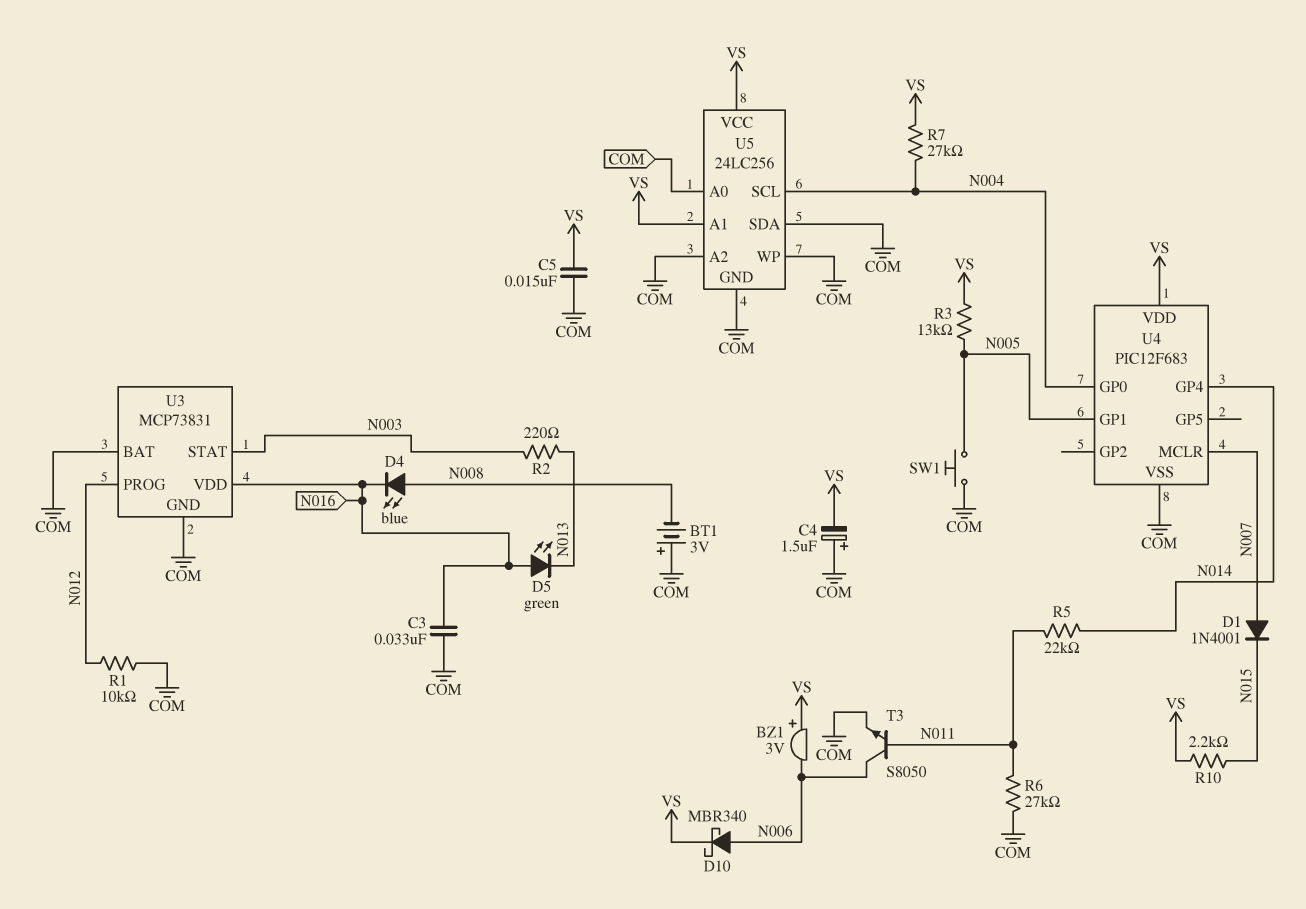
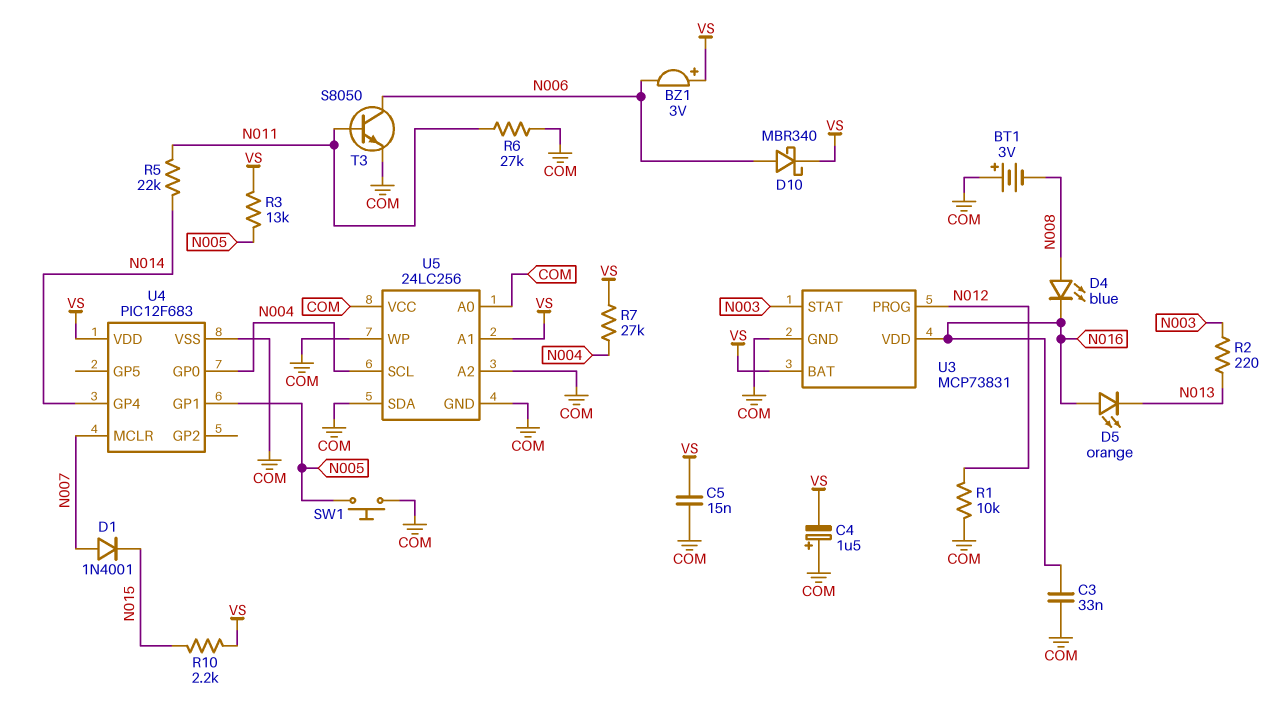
D5: LED green (A N016, K N013) -> LED orange (A N016, K N013)
U3 pin BAT: COM -> VS
U5 pin VCC: VS -> COM

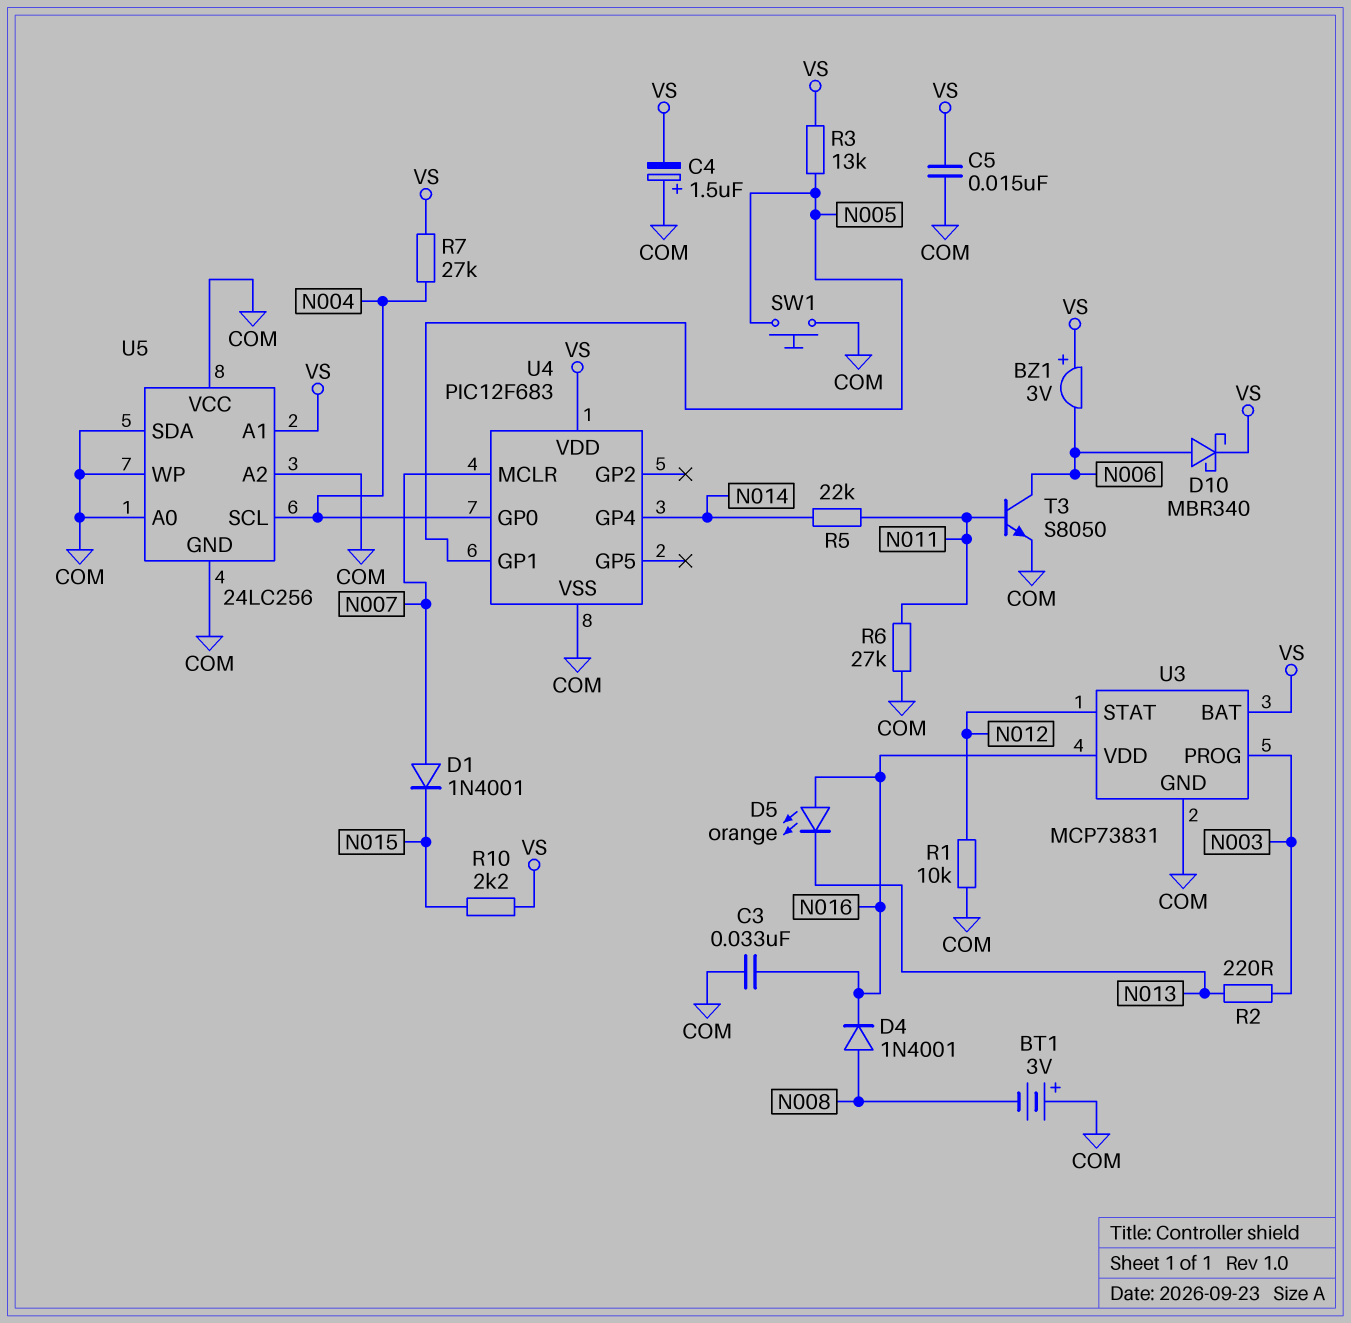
D4: LED blue (A N008, K N016) -> diode 1N4001 (A N008, K N016)
U3 pin PROG: N012 -> N003
U3 pin STAT: N003 -> N012

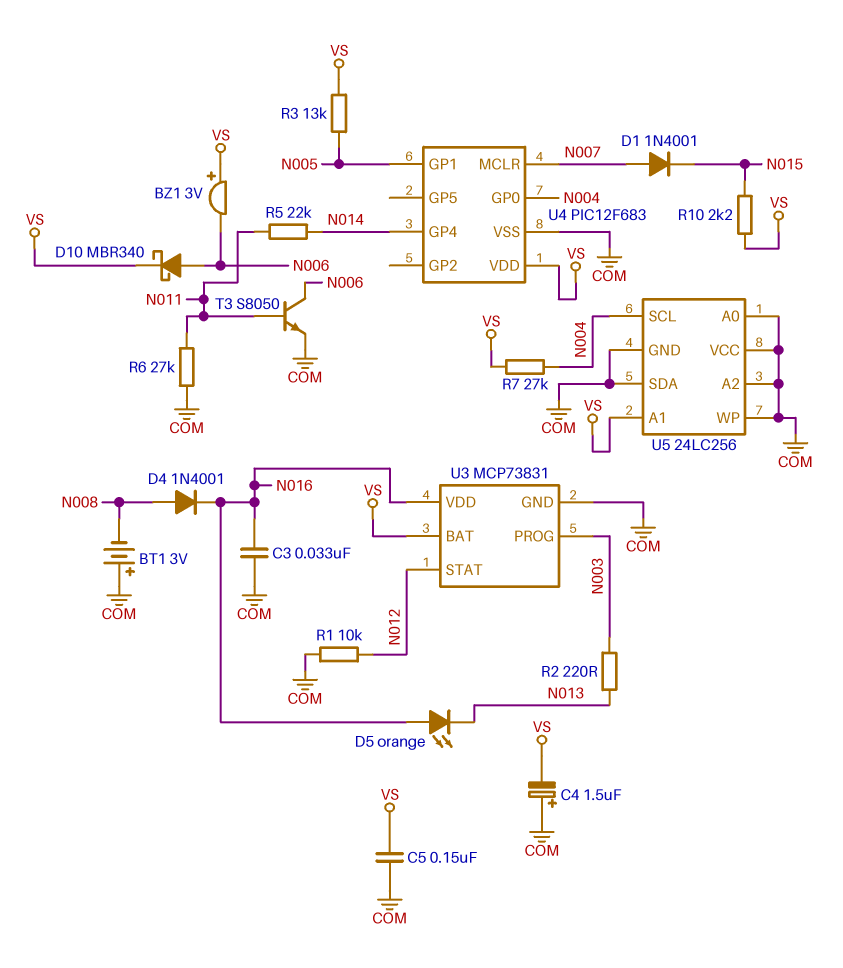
C5: 15nF (COM, VS) -> 150nF (COM, VS)
SW1: button (COM, N005) -> none

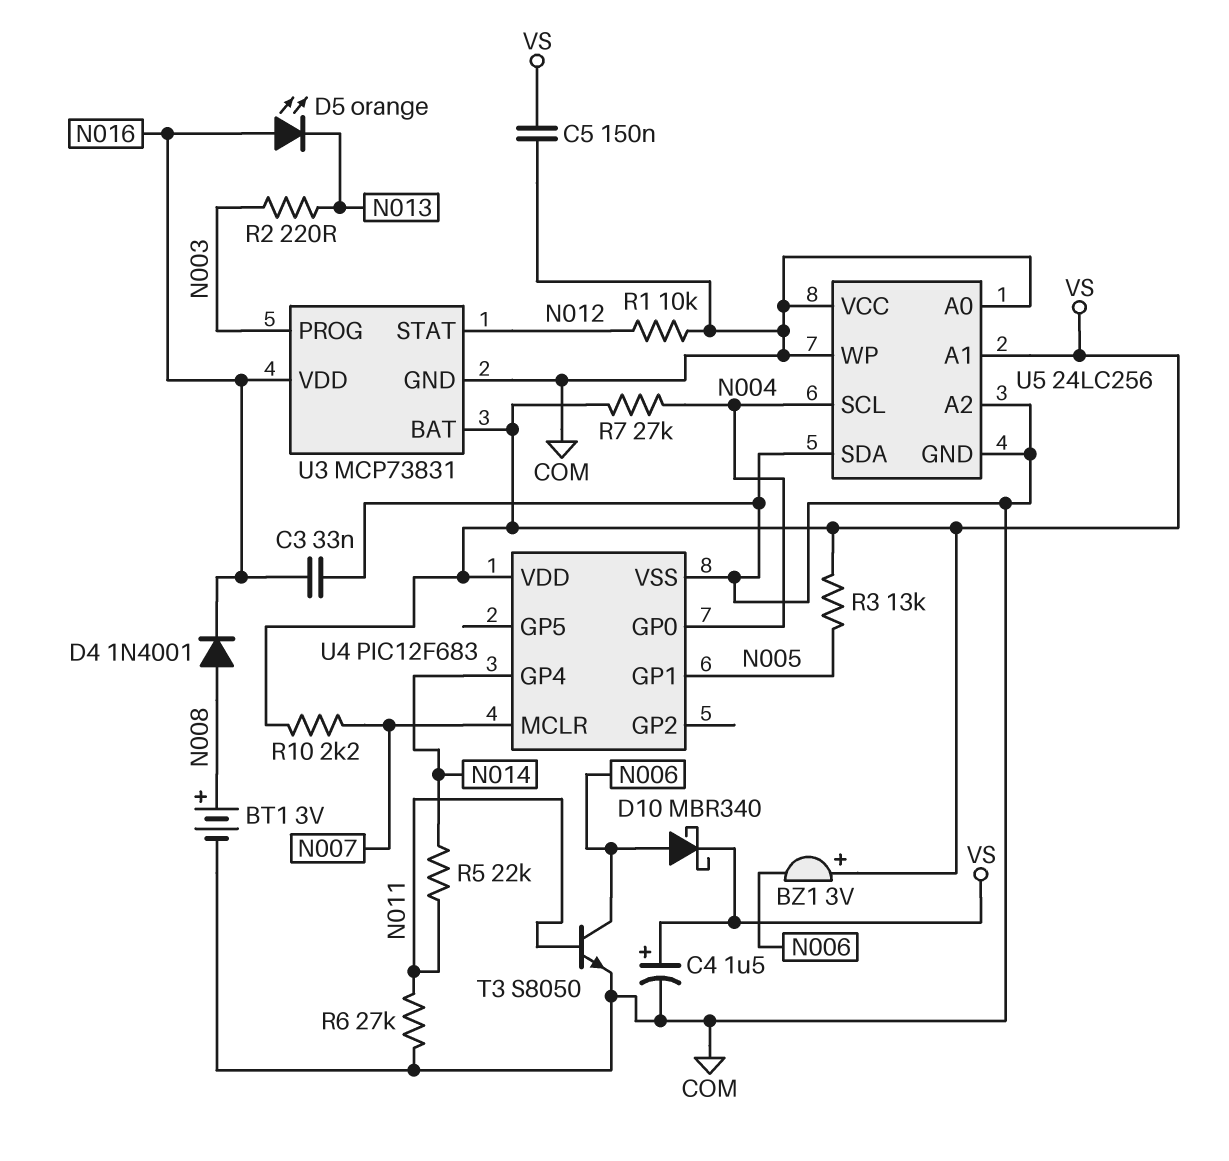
BT1: 3V (plus COM, minus N008) -> 3V (plus N008, minus COM)
C4: 1.5uF (plus COM, minus VS) -> 1.5uF (plus VS, minus COM)
D1: diode 1N4001 (A N007, K N015) -> none
R10: 2.2k (N015, VS) -> 2.2k (N007, VS)

